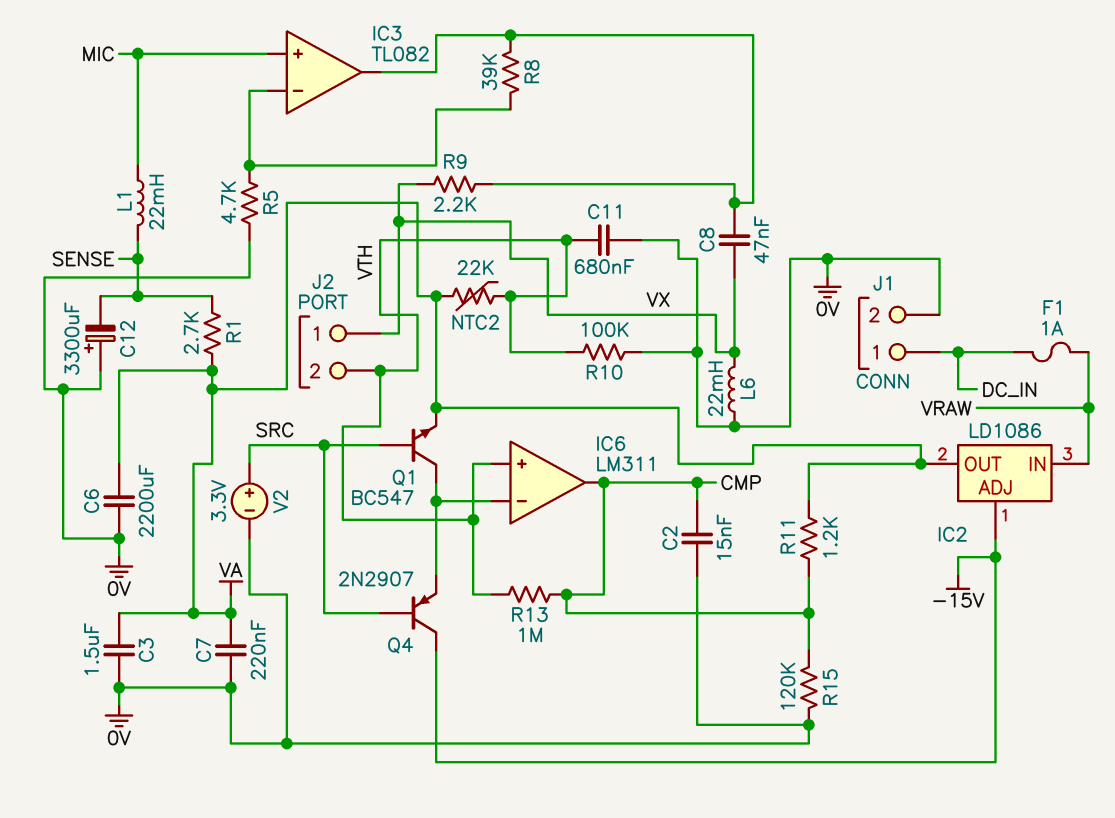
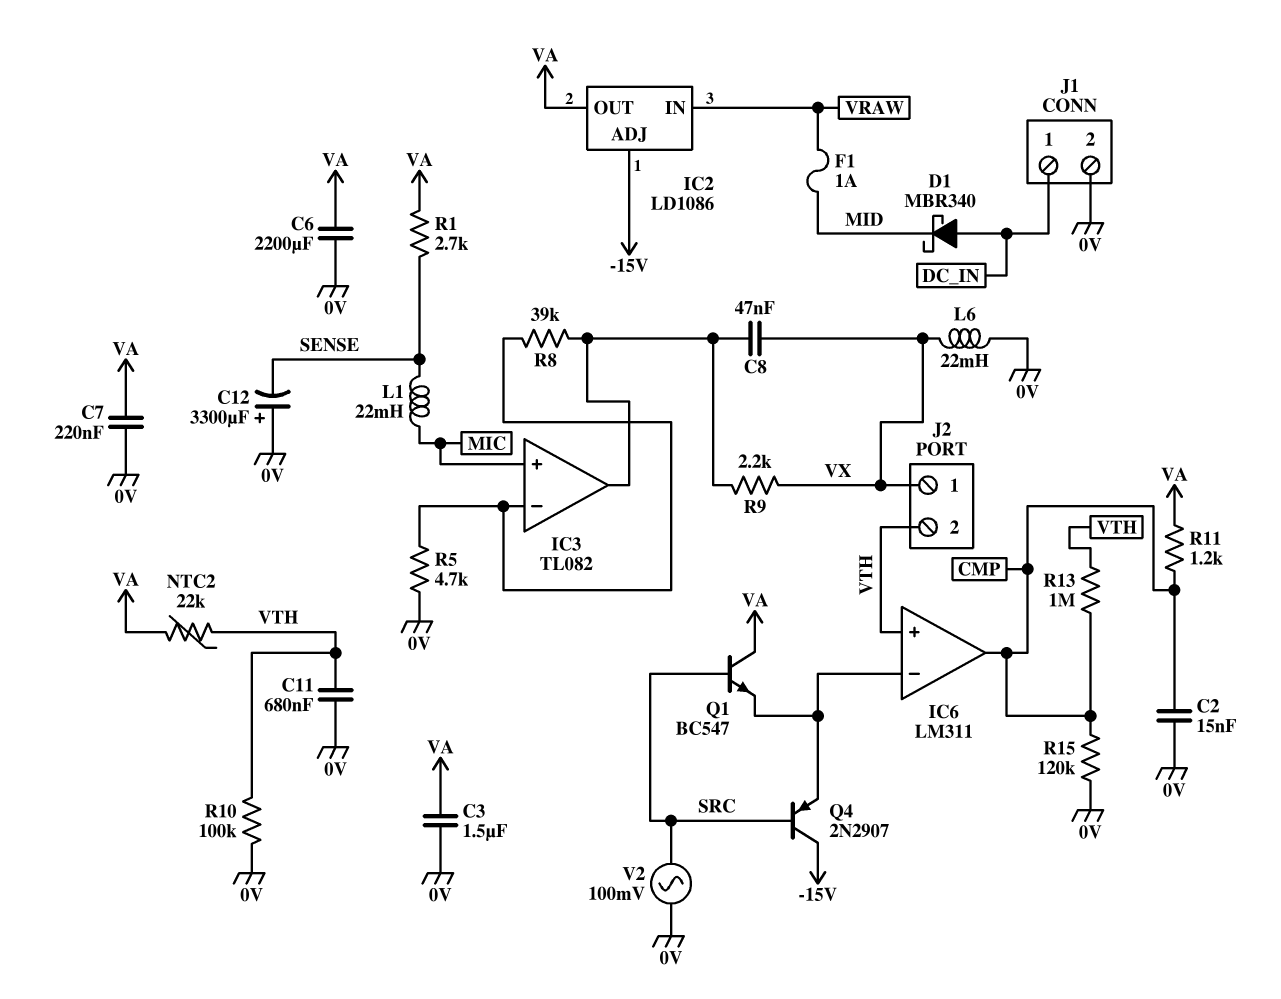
D1: none -> schottky MBR340 (A DC_IN, K MID)
F1: 1A (DC_IN, VRAW) -> 1A (MID, VRAW)
Q1: NPN BC547 (B SRC, C IC6/in-, E VA) -> NPN BC547 (B SRC, C VA, E IC6/in-)
V2: 3.3V (plus SRC, minus 0V) -> AC 100mV (0V, SRC)

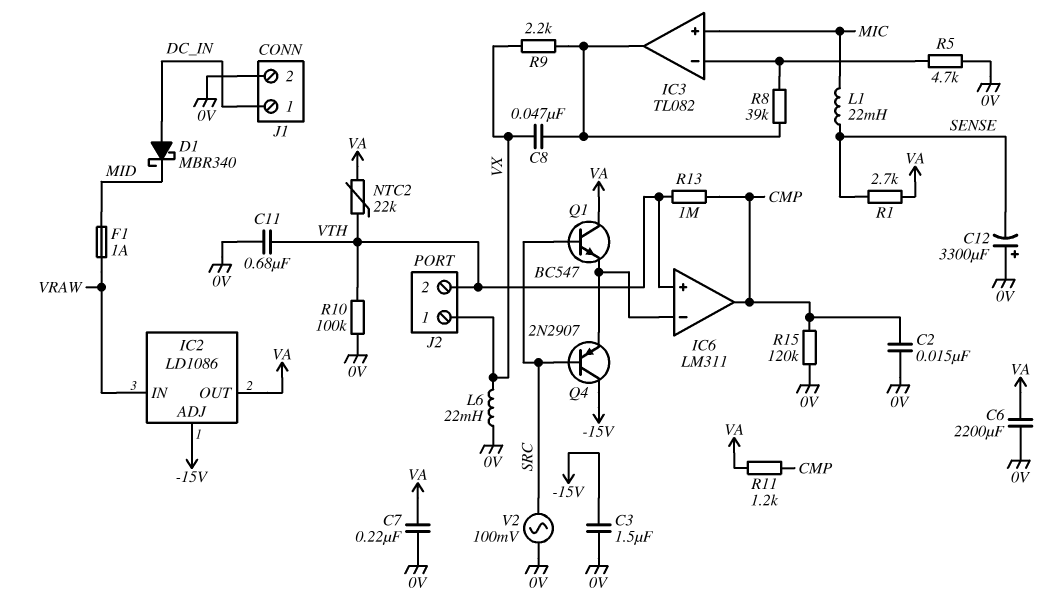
C3: 1.5uF (0V, VA) -> 1.5uF (-15V, 0V)

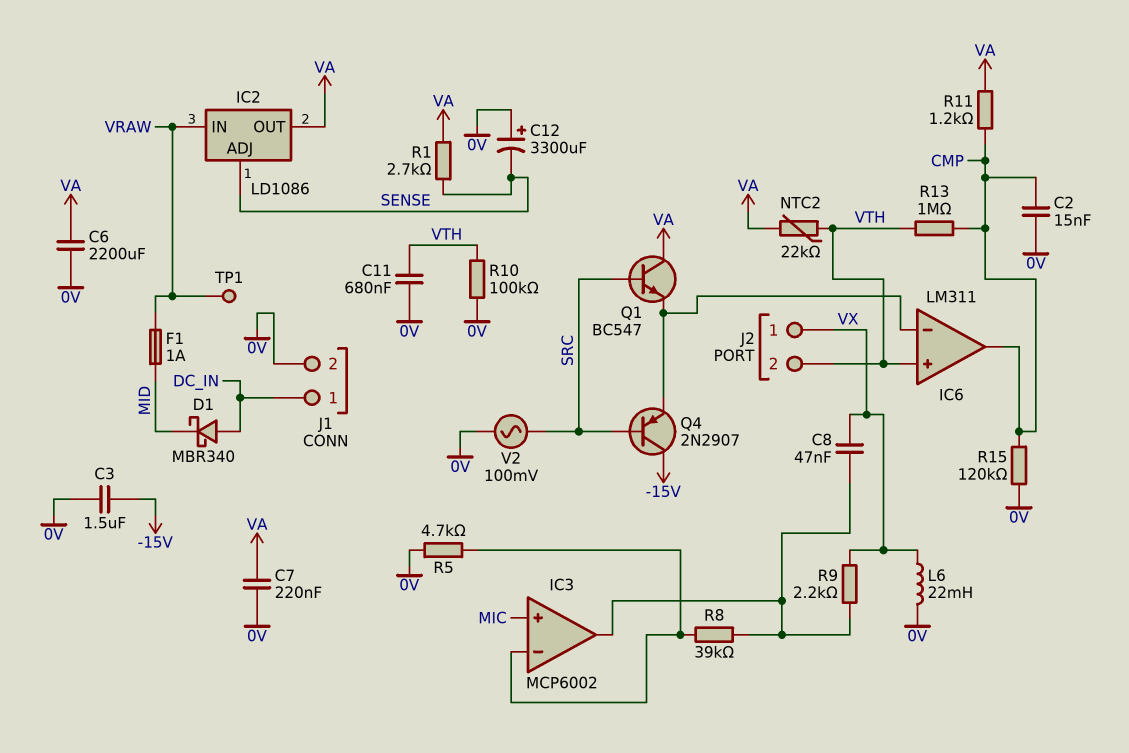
IC2 pin ADJ: -15V -> SENSE
IC3: TL082 -> MCP6002
L1: 22mH (MIC, SENSE) -> none
TP1: none -> test point (VRAW)

